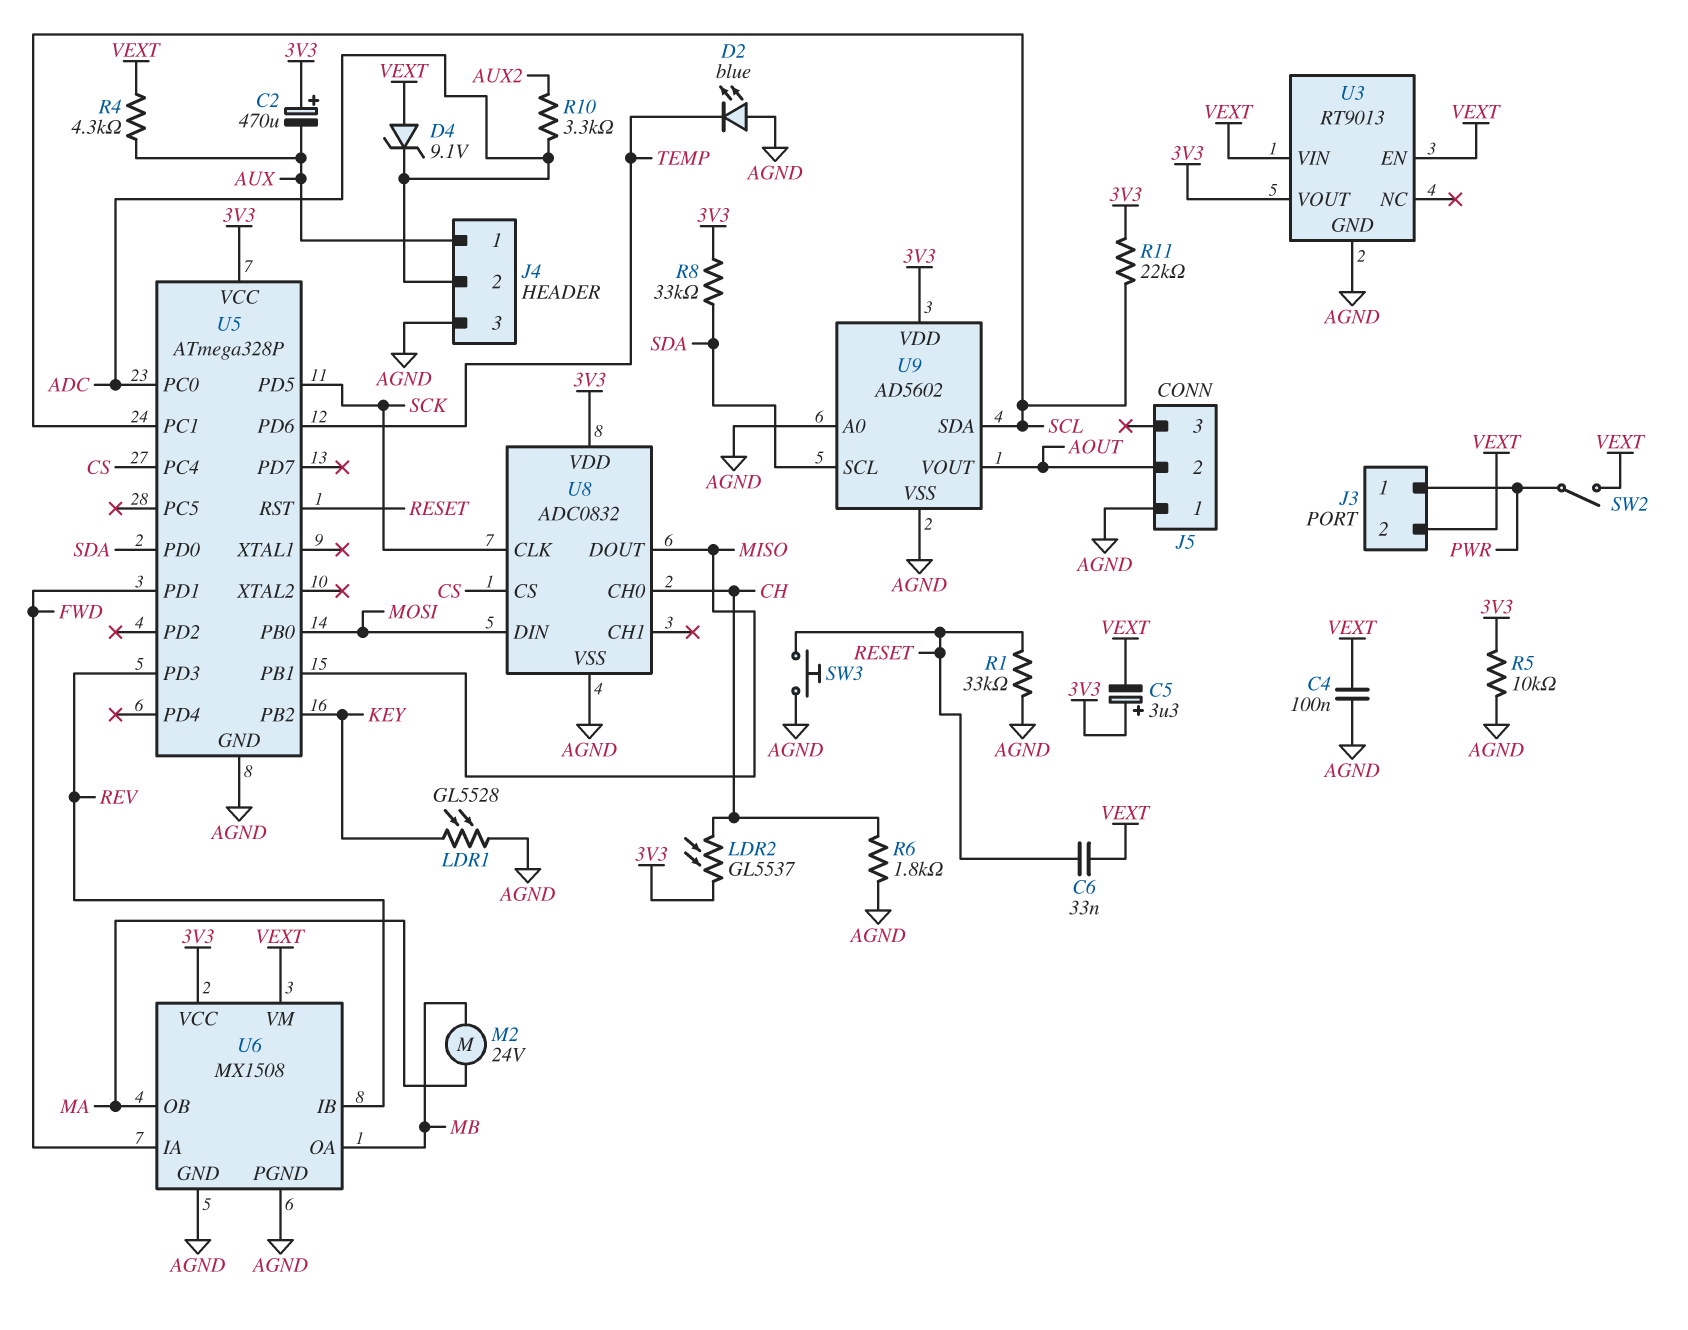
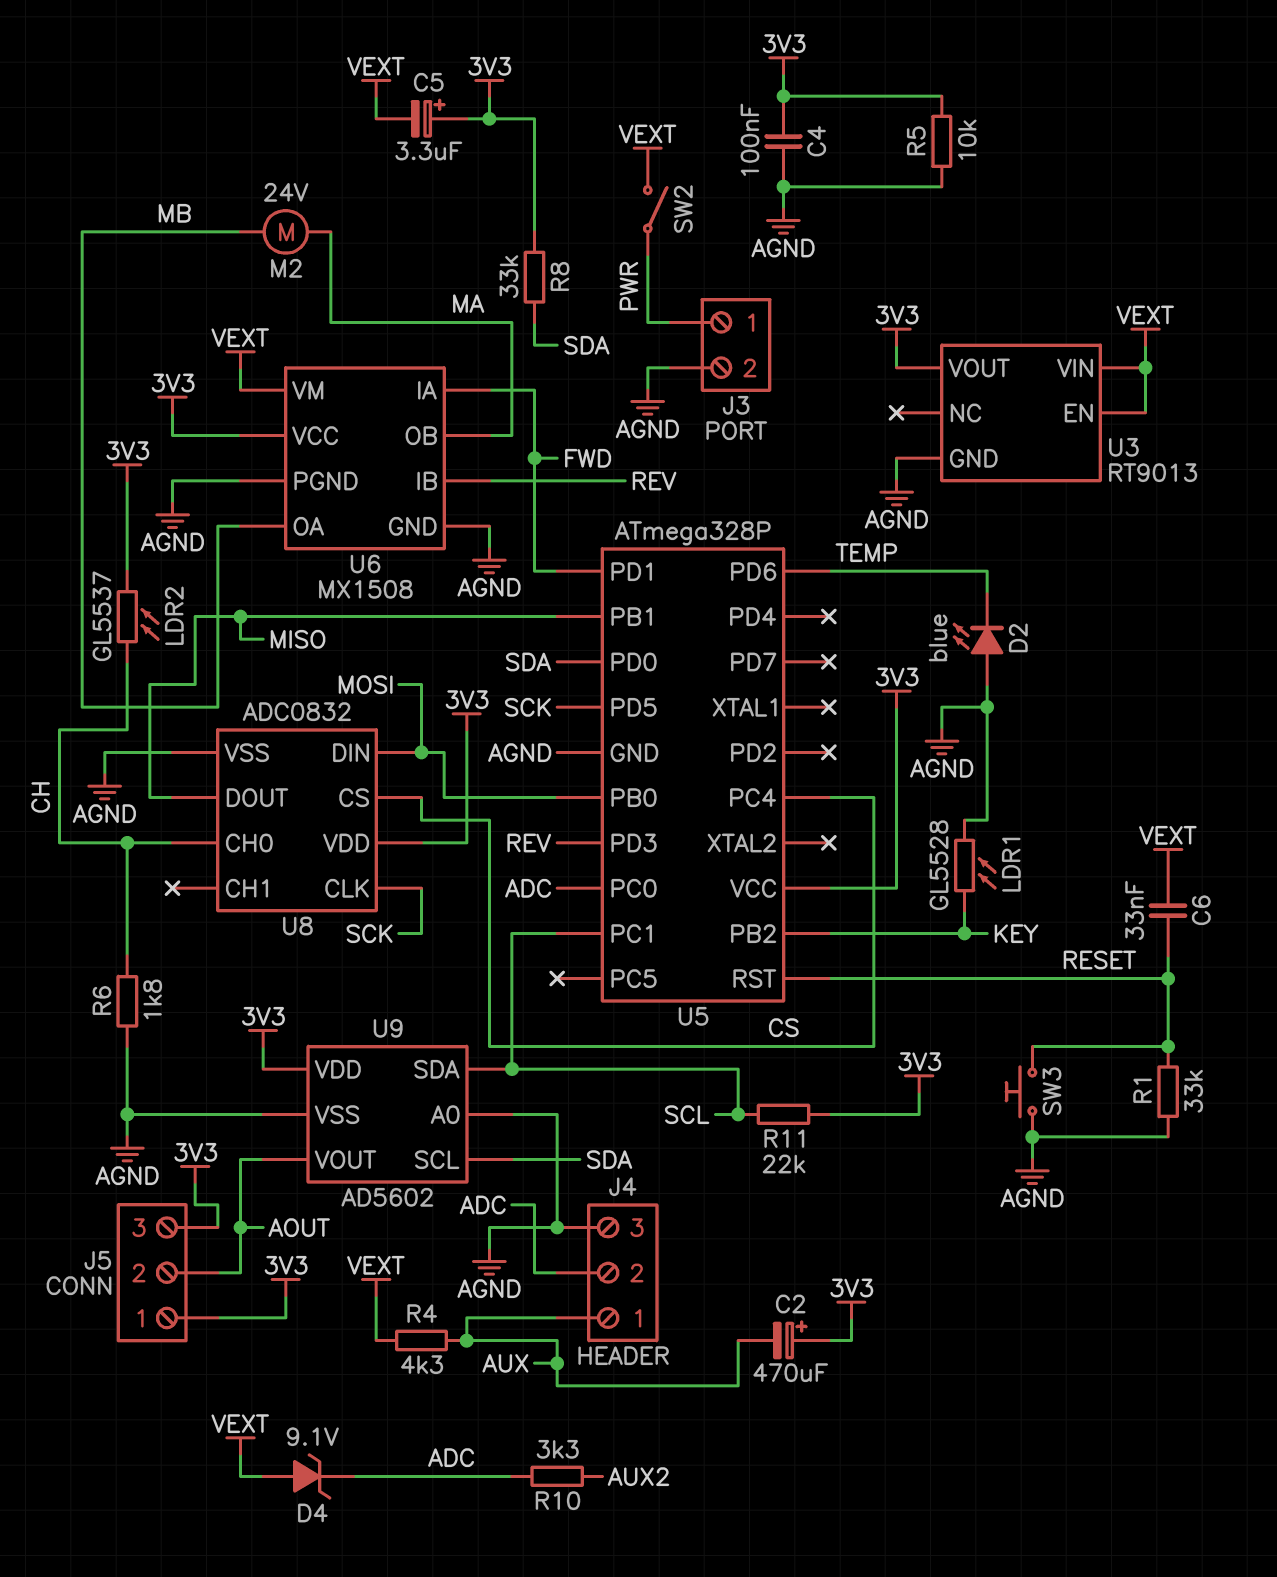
C4: 100nF (AGND, VEXT) -> 100nF (3V3, AGND)
J3 pin 2: VEXT -> AGND
J5 pin 1: AGND -> 3V3
J5 pin 3: none -> 3V3

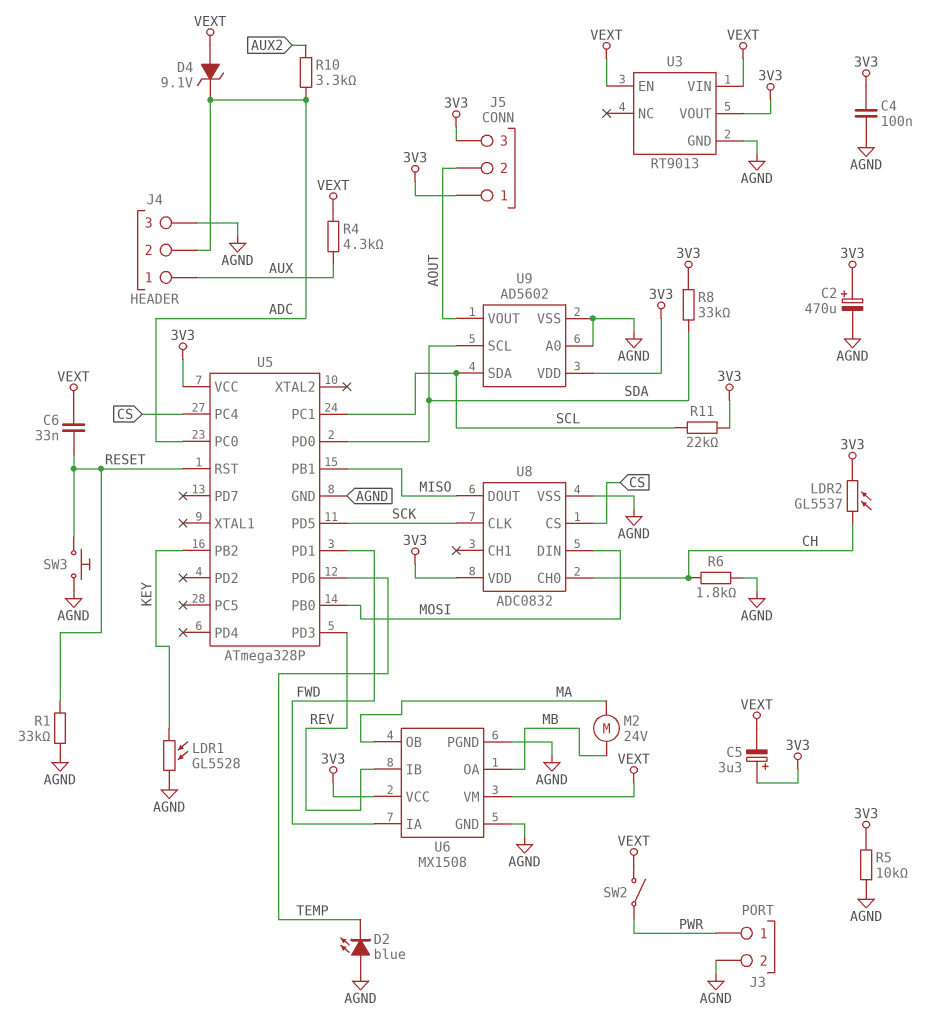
C2: 470uF (plus 3V3, minus AUX) -> 470uF (plus 3V3, minus AGND)

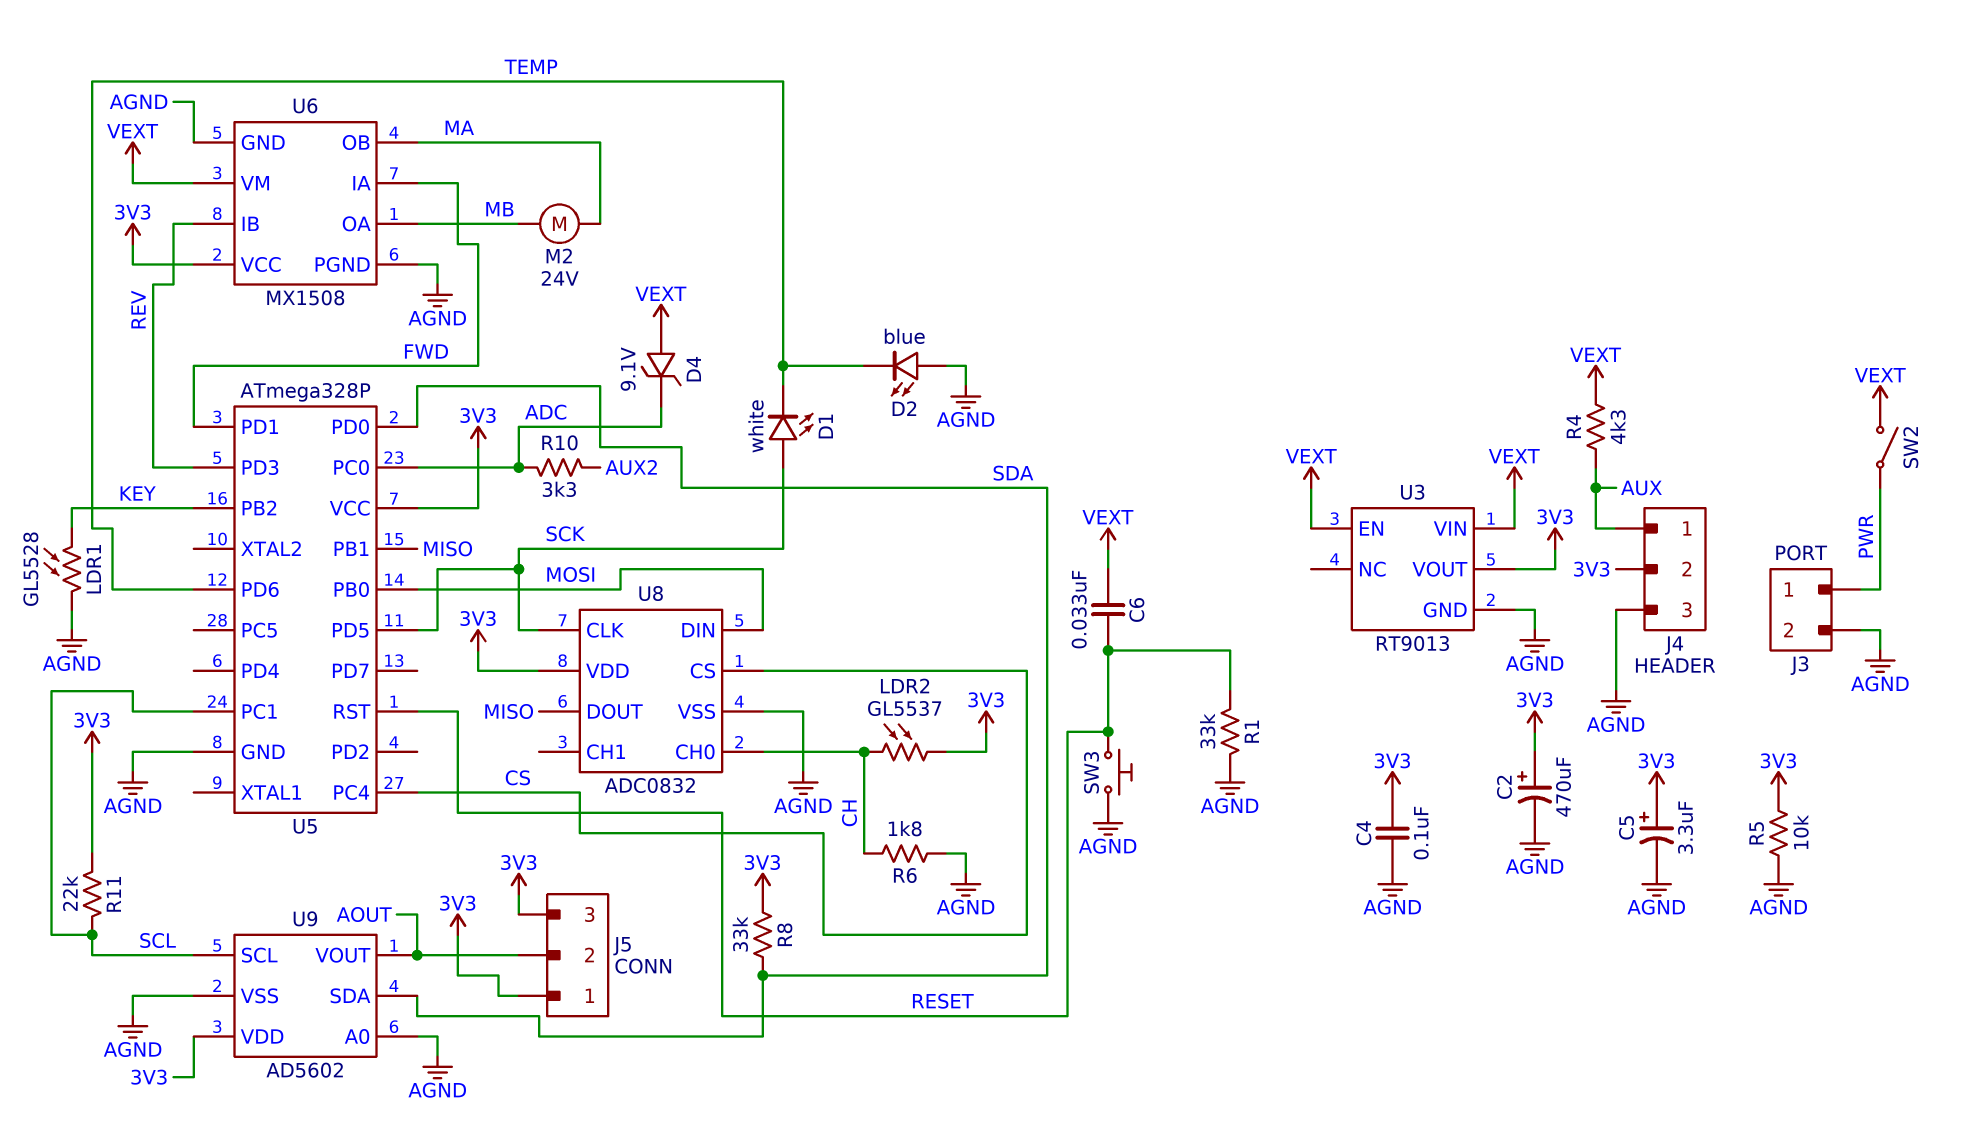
C5: 3.3uF (plus 3V3, minus VEXT) -> 3.3uF (plus 3V3, minus AGND)
D1: none -> LED white (A SCK, K TEMP)
J4 pin 2: ADC -> 3V3
U9 pin SCL: SDA -> SCL
U9 pin SDA: SCL -> SDA

